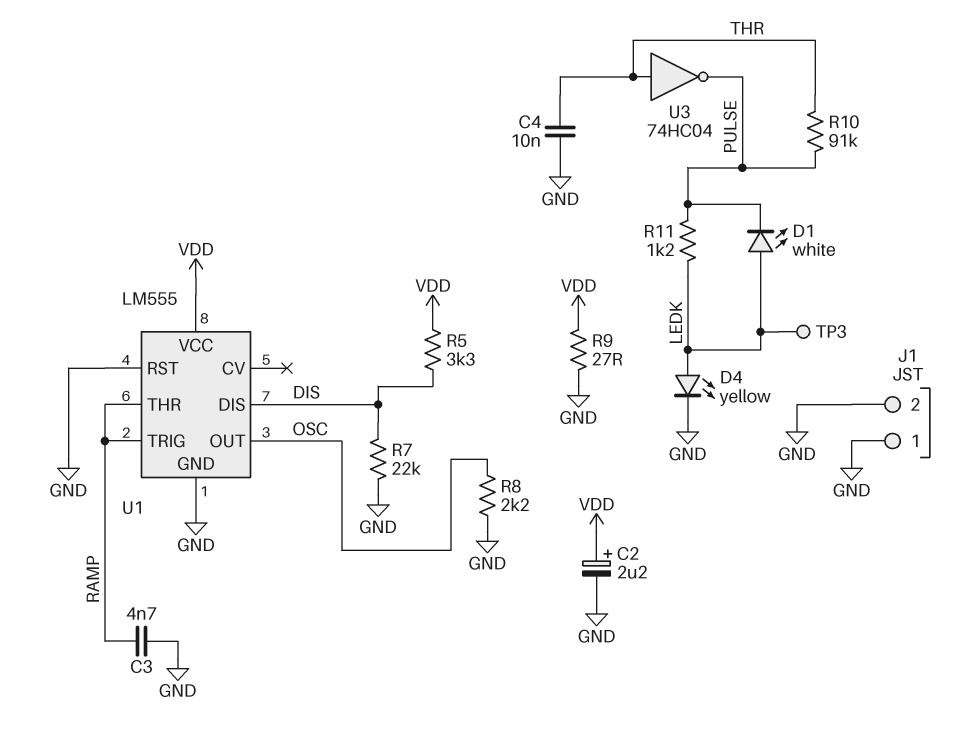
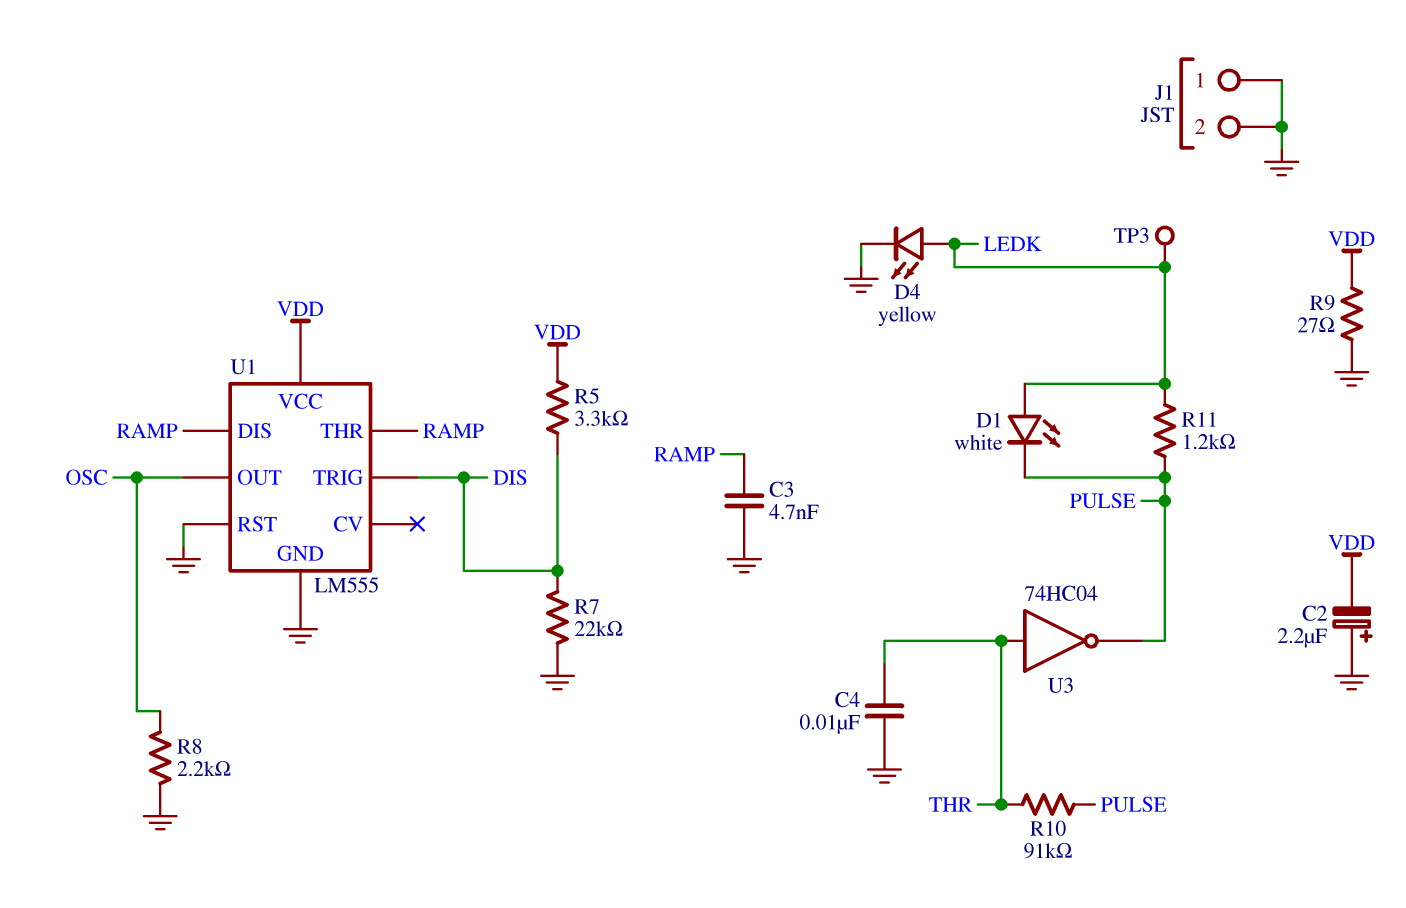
C2: 2.2uF (plus VDD, minus GND) -> 2.2uF (plus GND, minus VDD)
U1 pin DIS: DIS -> RAMP
U1 pin TRIG: RAMP -> DIS

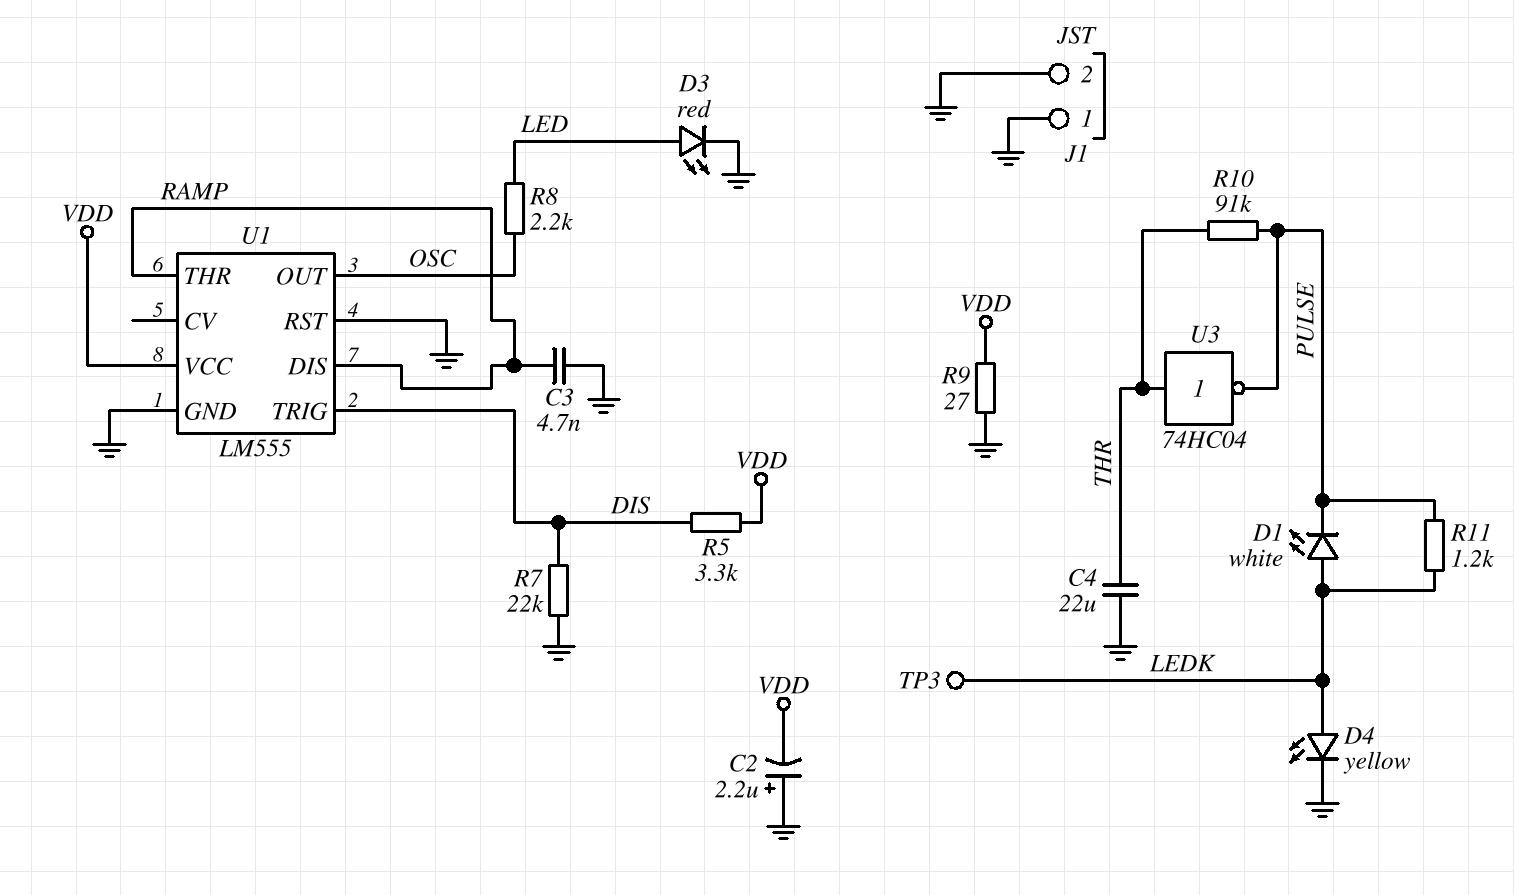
C4: 10nF (GND, THR) -> 22uF (GND, THR)
D3: none -> LED red (A LED, K GND)
R8: 2.2k (GND, OSC) -> 2.2k (LED, OSC)

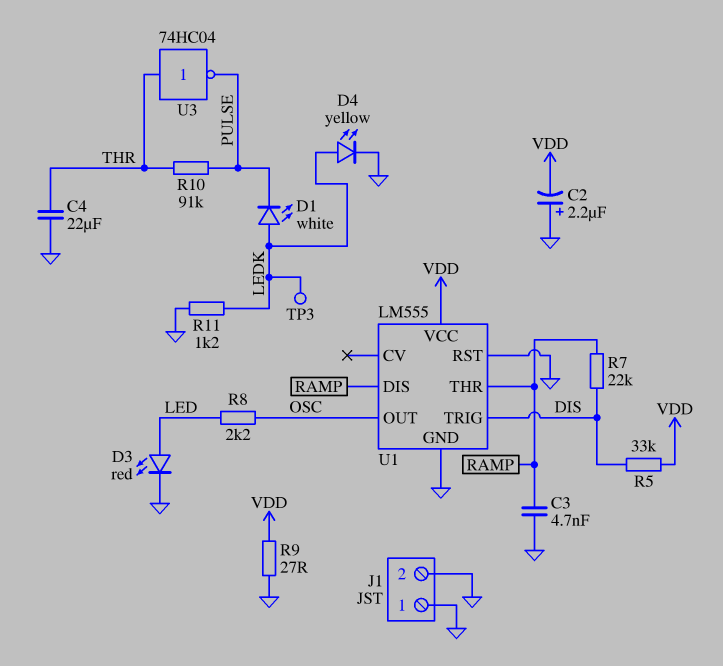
R5: 3.3k (DIS, VDD) -> 33k (DIS, VDD)
R7: 22k (DIS, GND) -> 22k (DIS, RAMP)
R11: 1.2k (LEDK, PULSE) -> 1.2k (GND, LEDK)

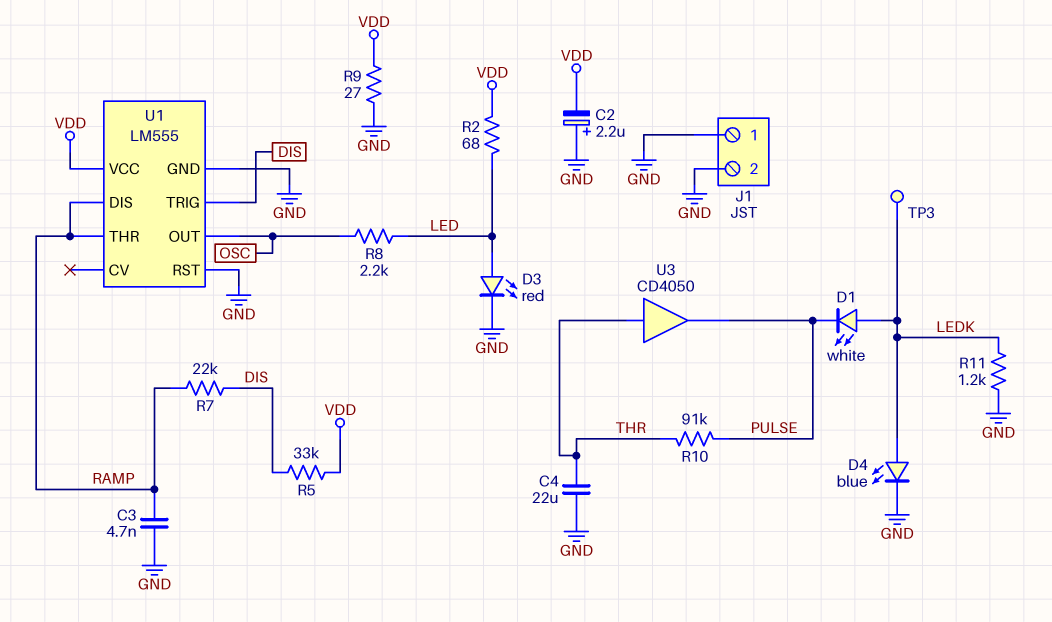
D4: LED yellow (A LEDK, K GND) -> LED blue (A LEDK, K GND)
R2: none -> 68 (LED, VDD)
U3: NOT 74HC04 (in THR, out PULSE) -> buffer CD4050 (in THR, out PULSE)

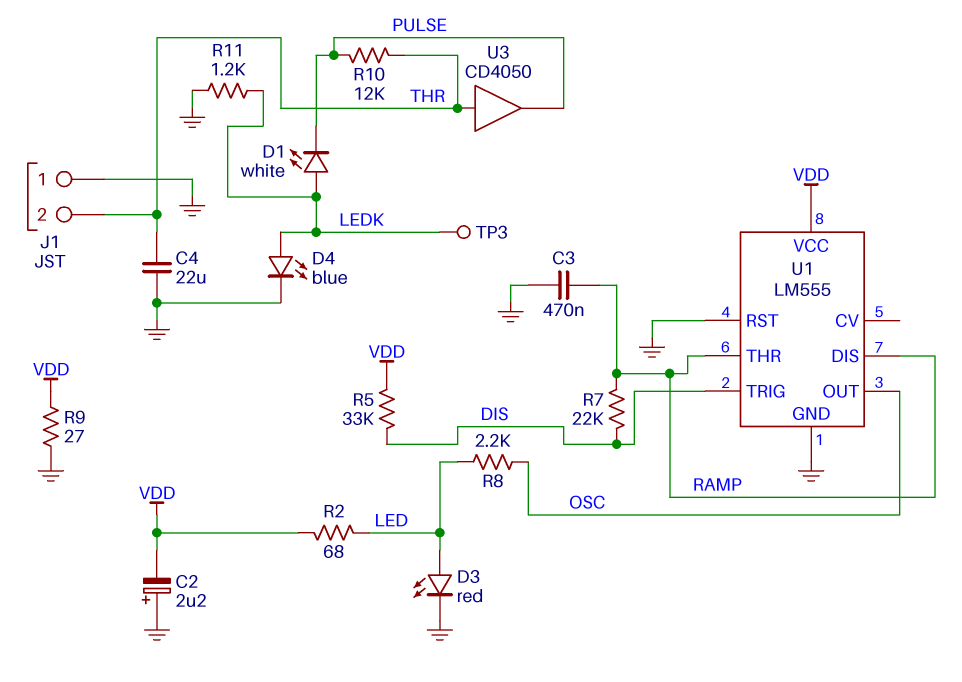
C3: 4.7nF (GND, RAMP) -> 470nF (GND, RAMP)
J1 pin 2: GND -> THR
R10: 91k (PULSE, THR) -> 12k (PULSE, THR)

